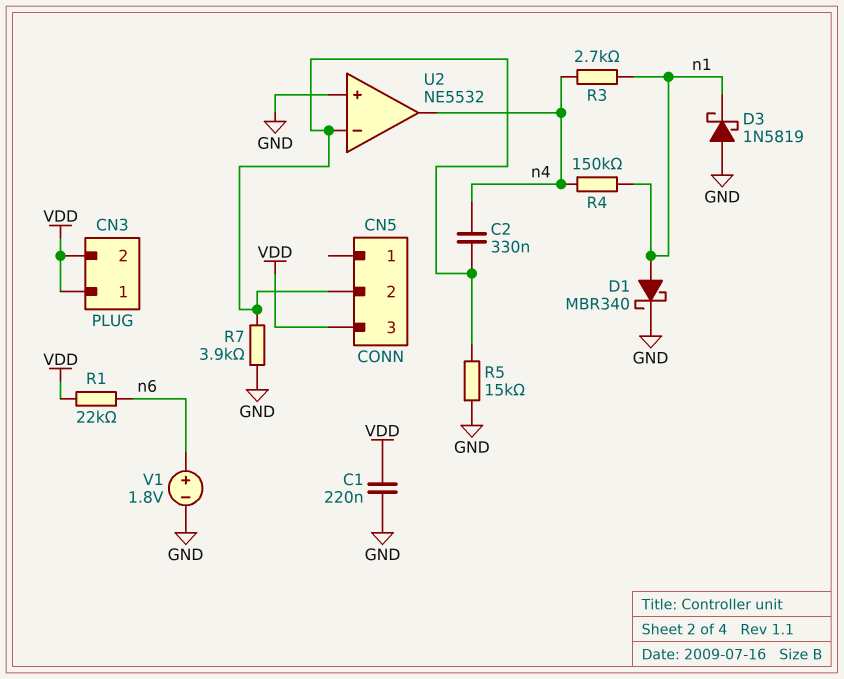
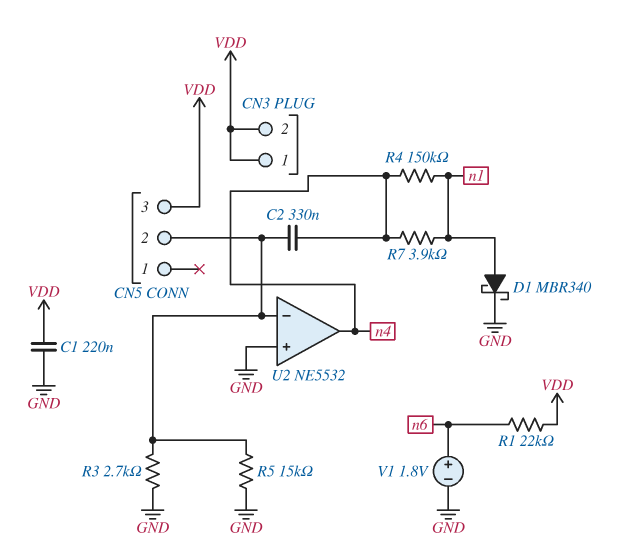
D3: schottky 1N5819 (A GND, K n1) -> none
R3: 2.7k (n1, n4) -> 2.7k (CN5/2, GND)
R7: 3.9k (CN5/2, GND) -> 3.9k (n1, n4)

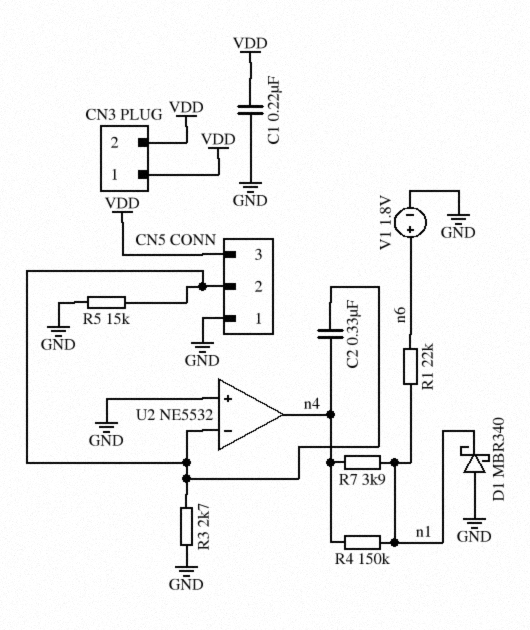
CN5 pin 1: none -> GND
D1: schottky MBR340 (A n1, K GND) -> schottky MBR340 (A GND, K n1)
R1: 22k (VDD, n6) -> 22k (n1, n6)

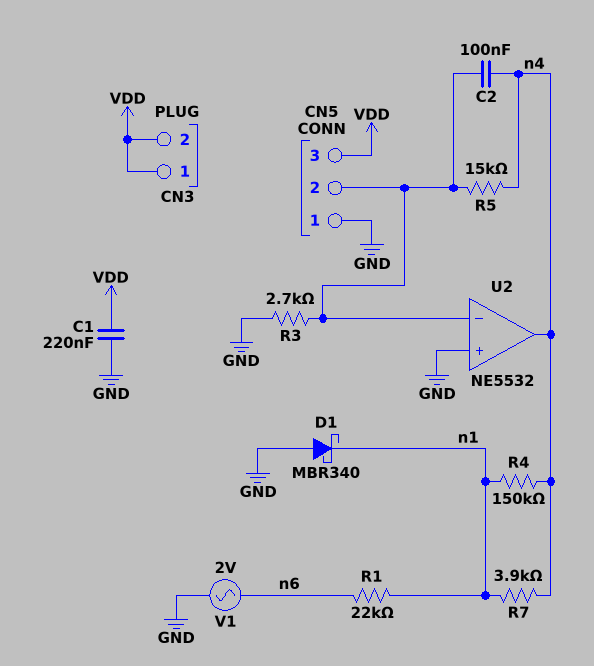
C2: 330nF (CN5/2, n4) -> 100nF (CN5/2, n4)
R5: 15k (CN5/2, GND) -> 15k (CN5/2, n4)
V1: 1.8V (plus n6, minus GND) -> AC 2V (GND, n6)

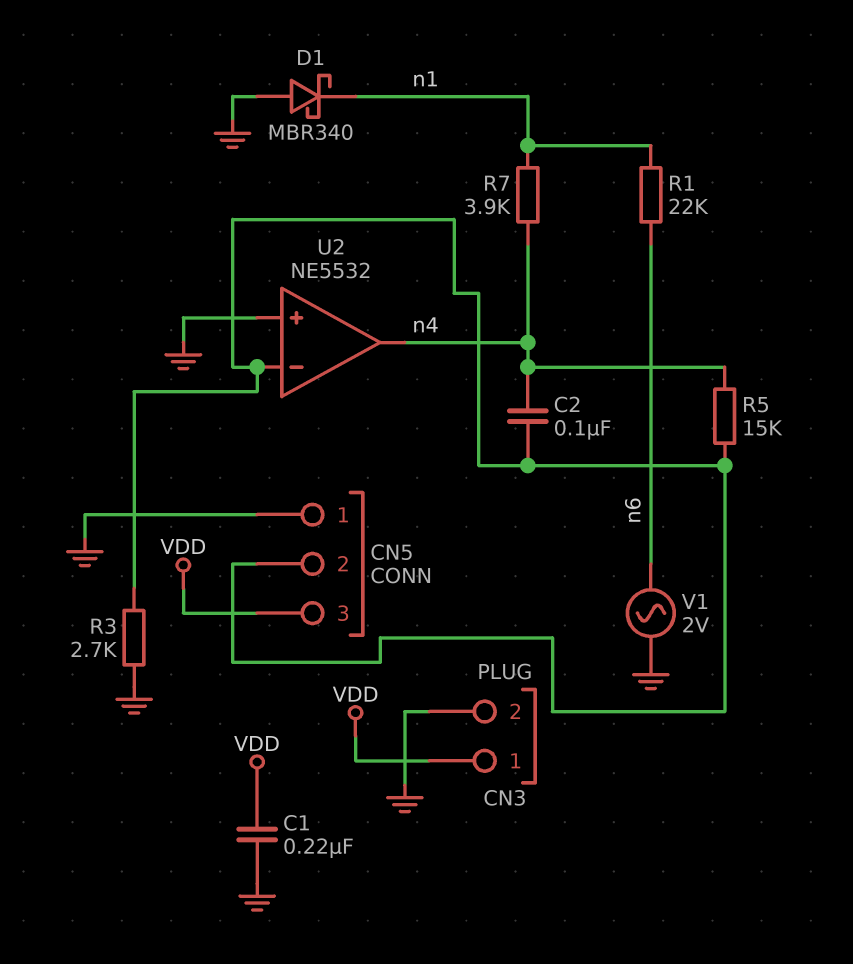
CN3 pin 2: VDD -> GND
R4: 150k (n1, n4) -> none

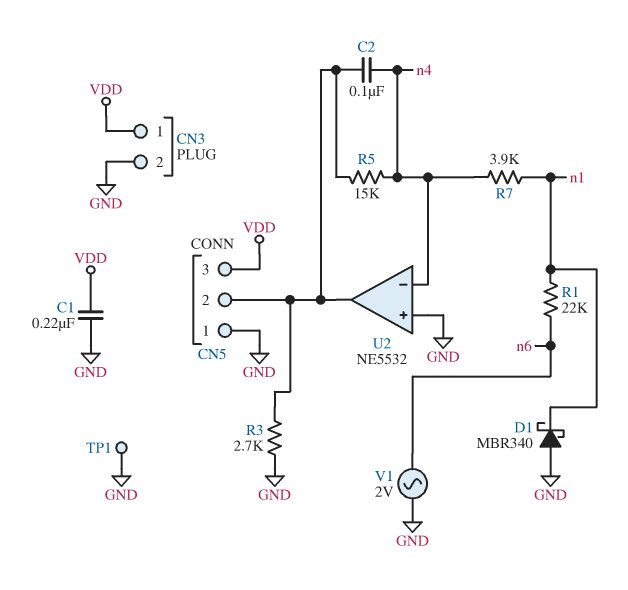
TP1: none -> test point (GND)
U2 pin in-: CN5/2 -> n4
U2 pin out: n4 -> CN5/2

